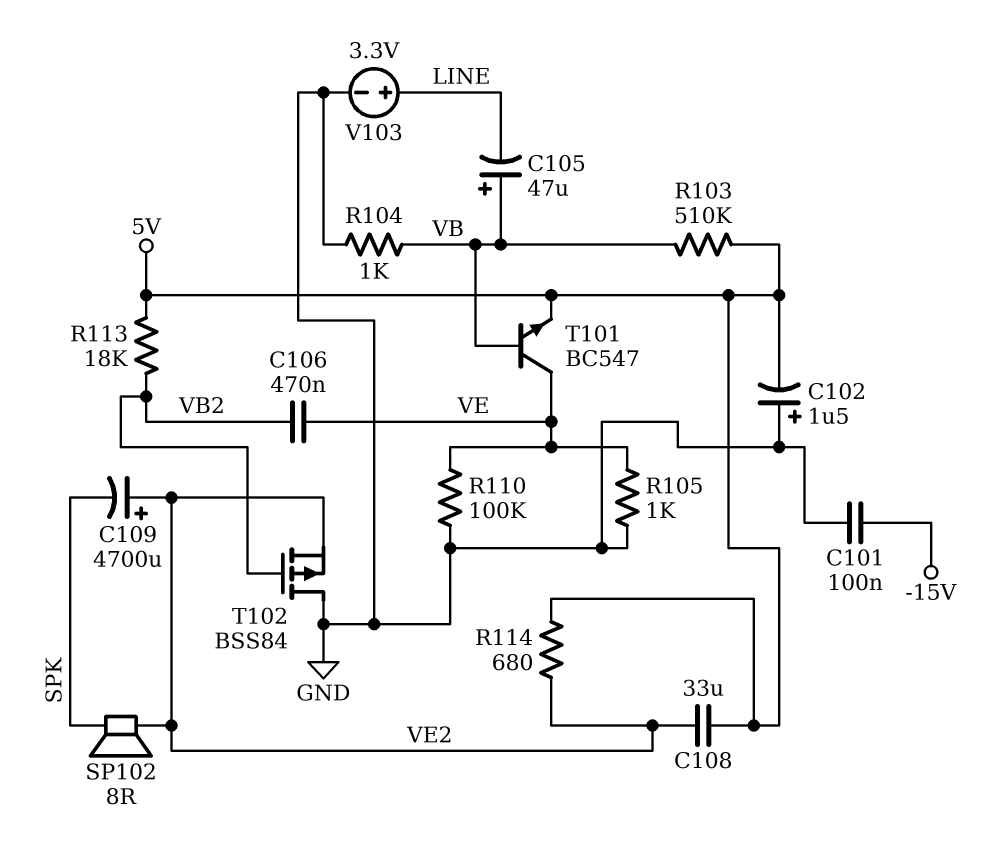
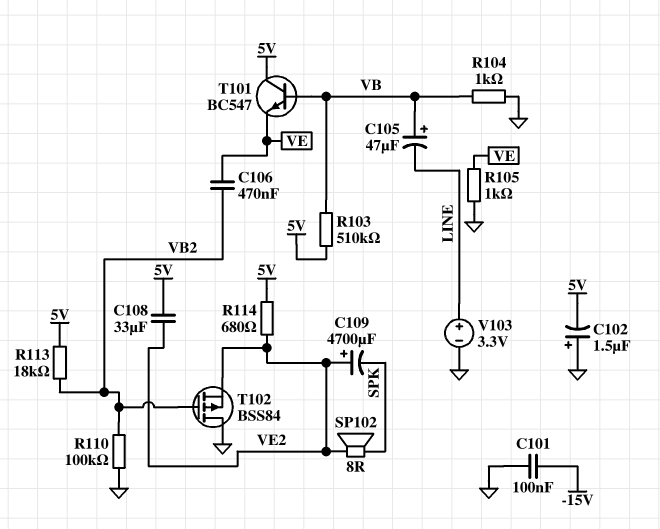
R110: 100k (GND, VE) -> 100k (GND, VB2)
T101: NPN BC547 (B VB, C VE, E 5V) -> NPN BC547 (B VB, C 5V, E VE)

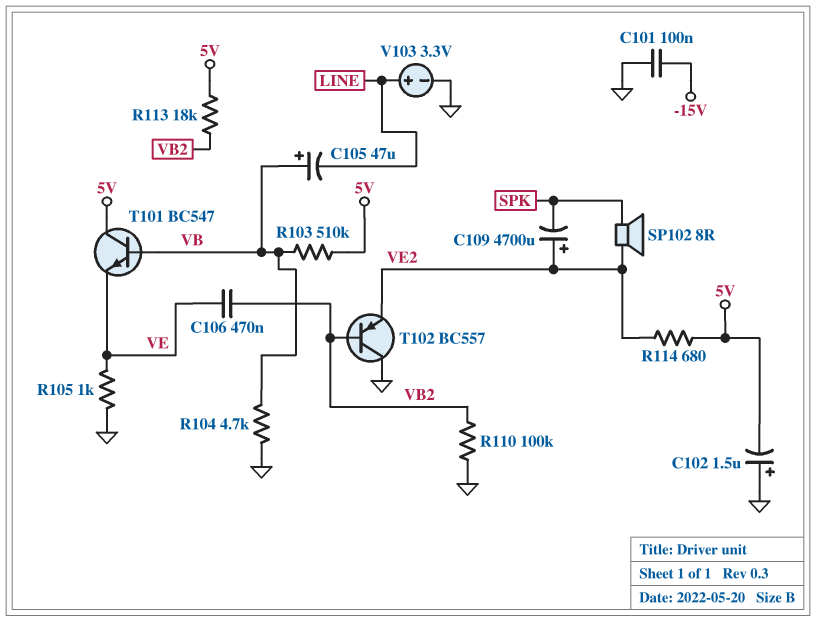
C108: 33uF (5V, VE2) -> none
R104: 1k (GND, VB) -> 4.7k (GND, VB)
T102: PMOS BSS84 (G VB2, D GND, S VE2) -> PNP BC557 (B VB2, C GND, E VE2)

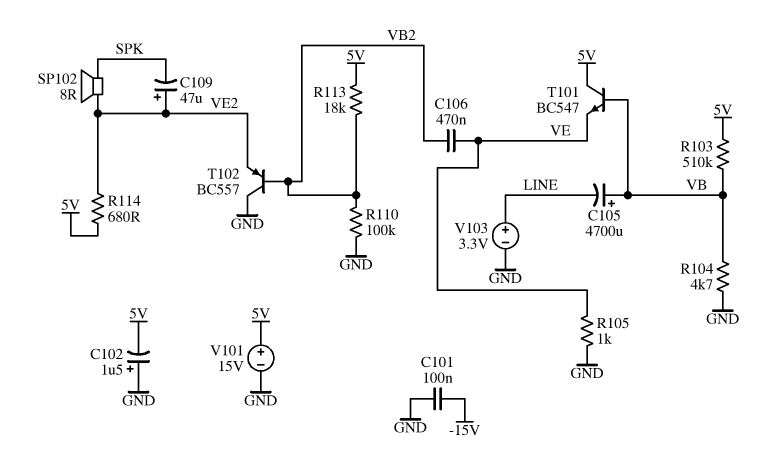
C105: 47uF (plus VB, minus LINE) -> 4700uF (plus VB, minus LINE)
C109: 4700uF (plus VE2, minus SPK) -> 47uF (plus VE2, minus SPK)
V101: none -> 15V (plus 5V, minus GND)

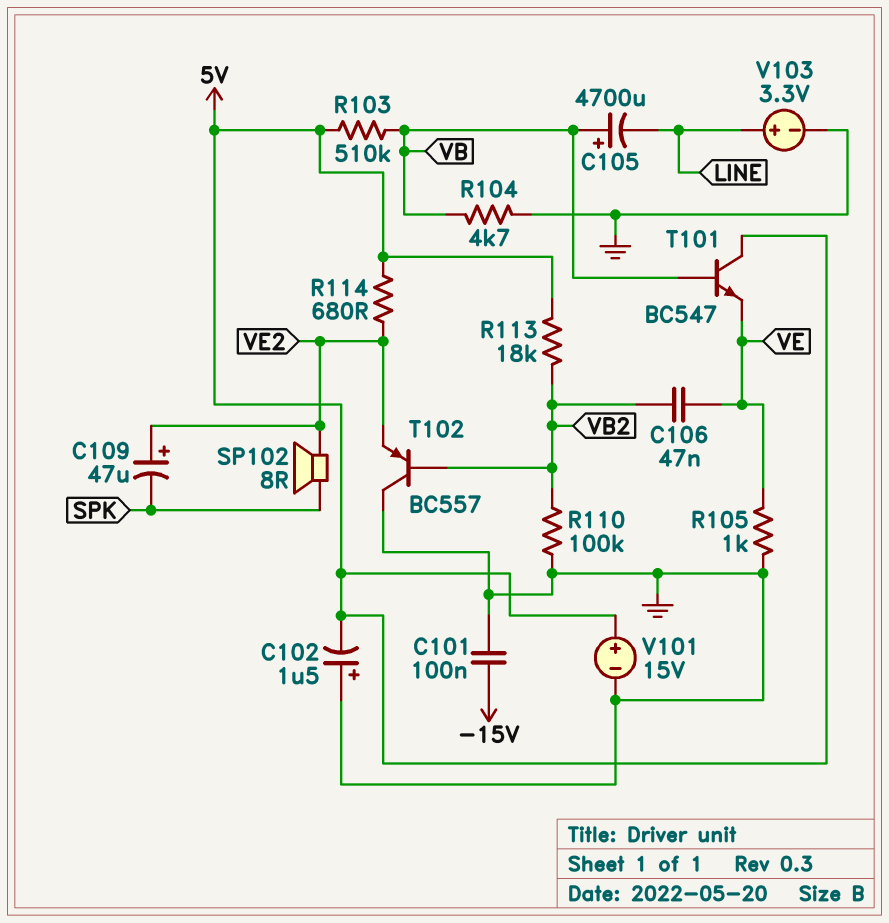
C106: 470nF (VB2, VE) -> 47nF (VB2, VE)

